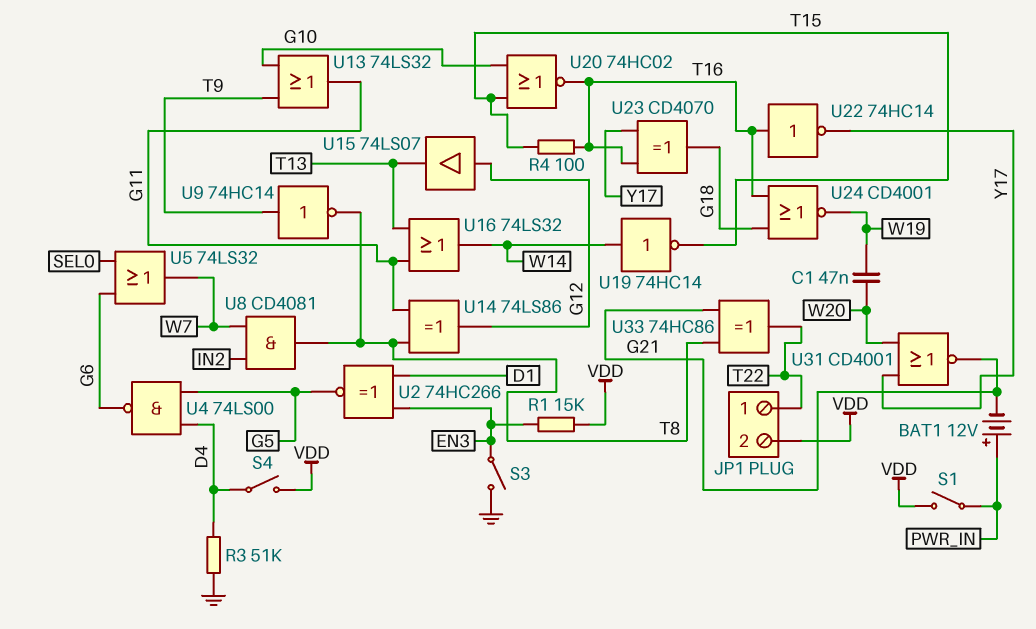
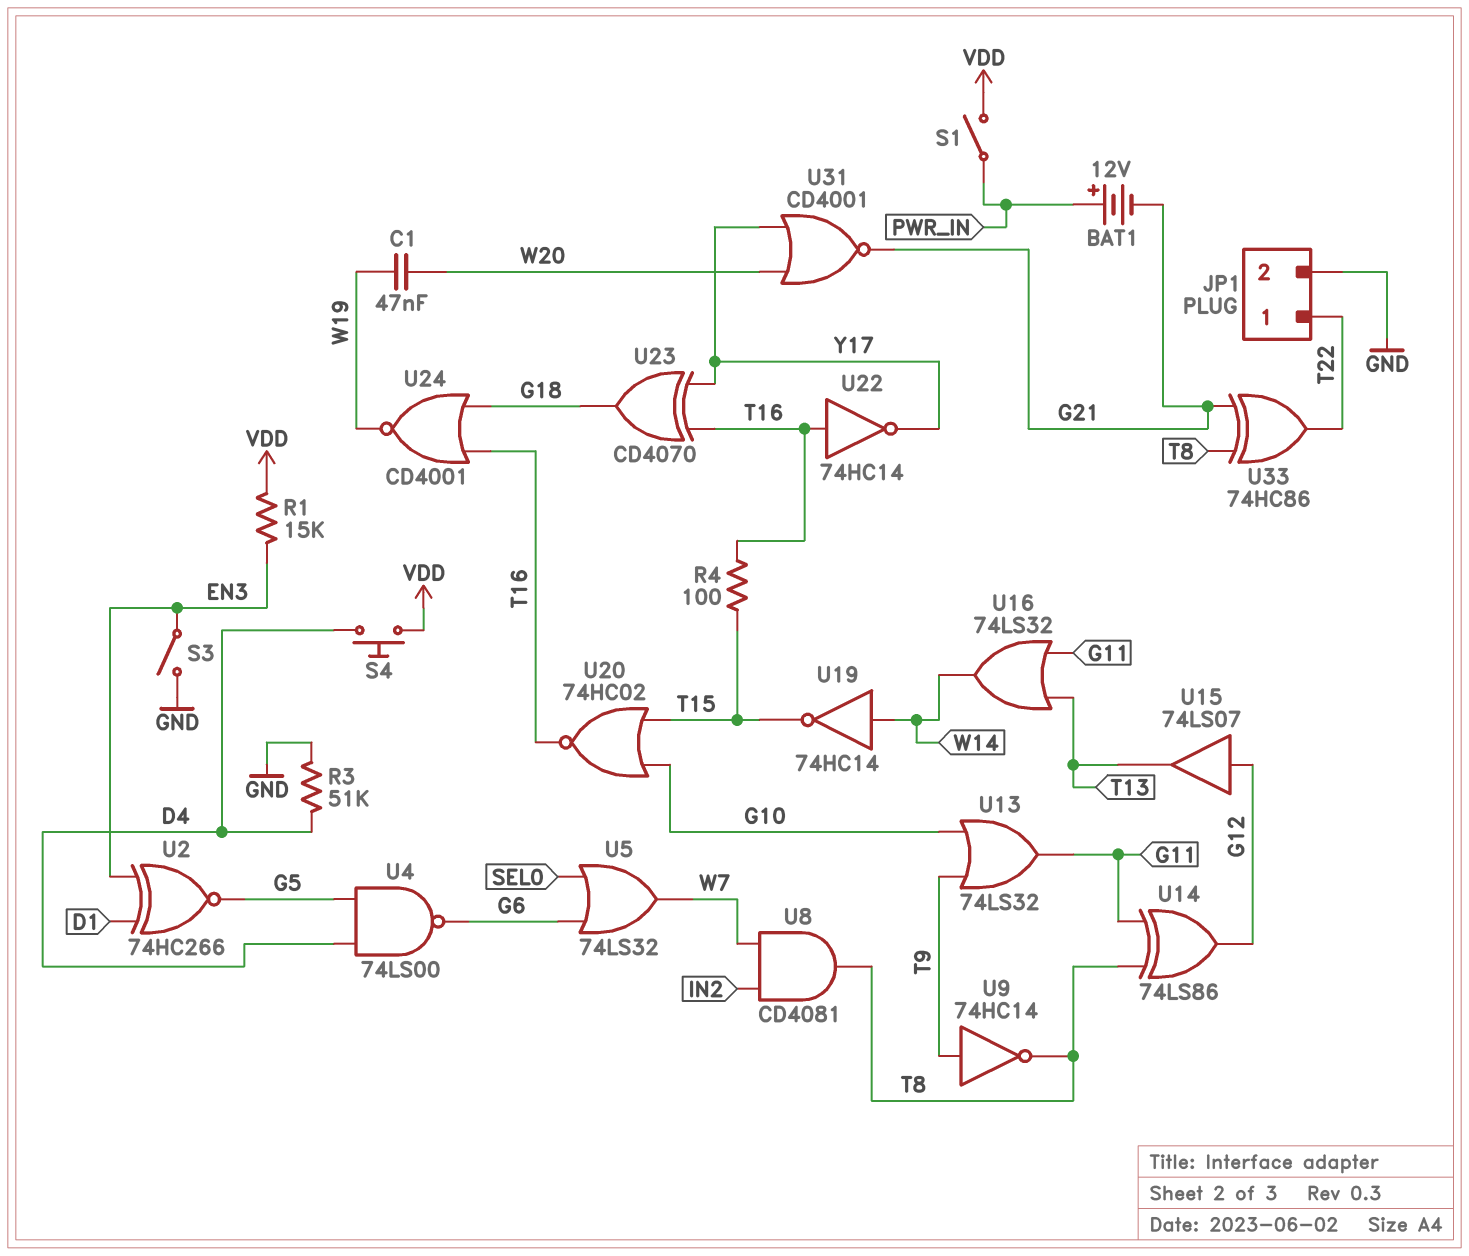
JP1 pin 2: VDD -> GND
S4: switch (D4, VDD) -> button (D4, VDD)

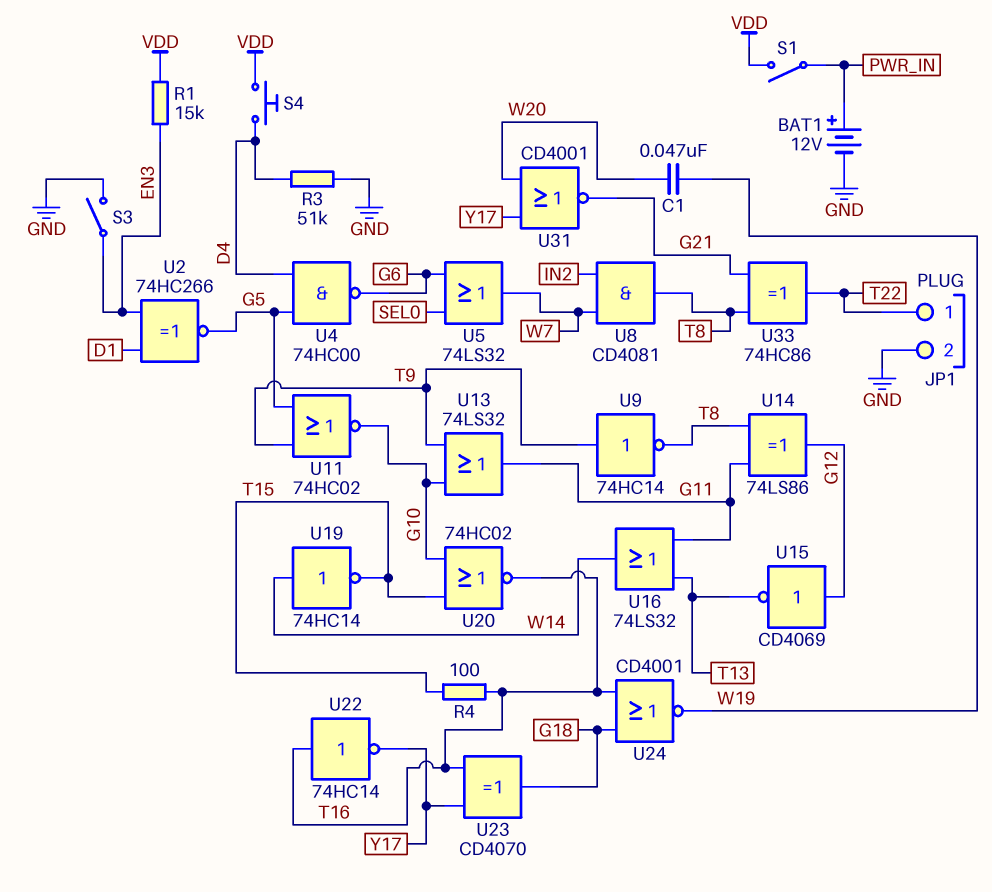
BAT1: 12V (plus PWR_IN, minus G21) -> 12V (plus PWR_IN, minus GND)
U4: NAND 74LS00 (in D4, in G5, out G6) -> NAND 74HC00 (in D4, in G5, out G6)
U11: none -> NOR 74HC02 (in G5, in T9, out G10)
U15: buffer 74LS07 (in G12, out T13) -> NOT CD4069 (in G12, out T13)

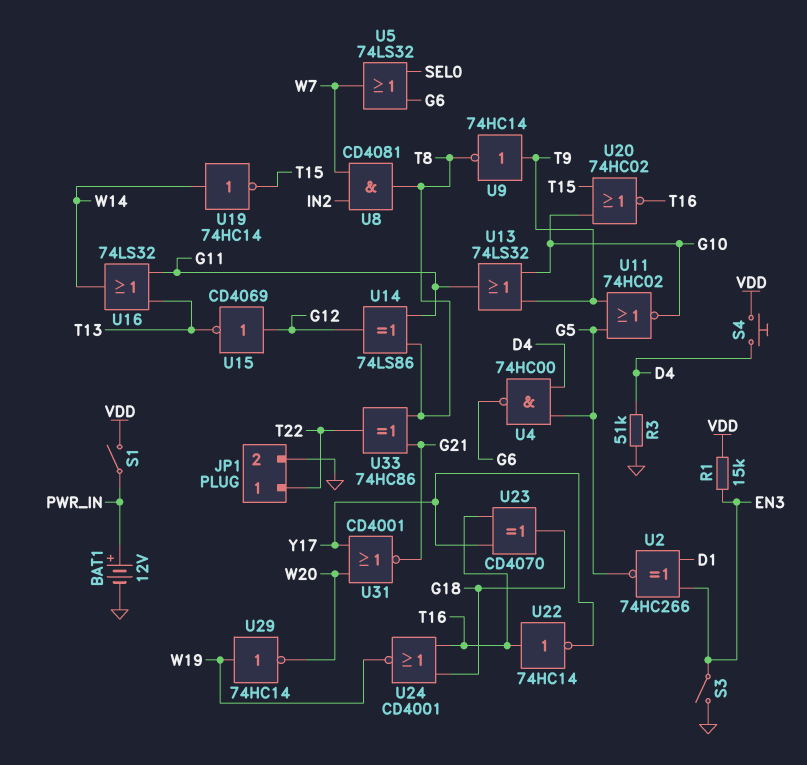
C1: 47nF (W19, W20) -> none
R4: 100 (T15, T16) -> none
U29: none -> NOT 74HC14 (in W19, out W20)

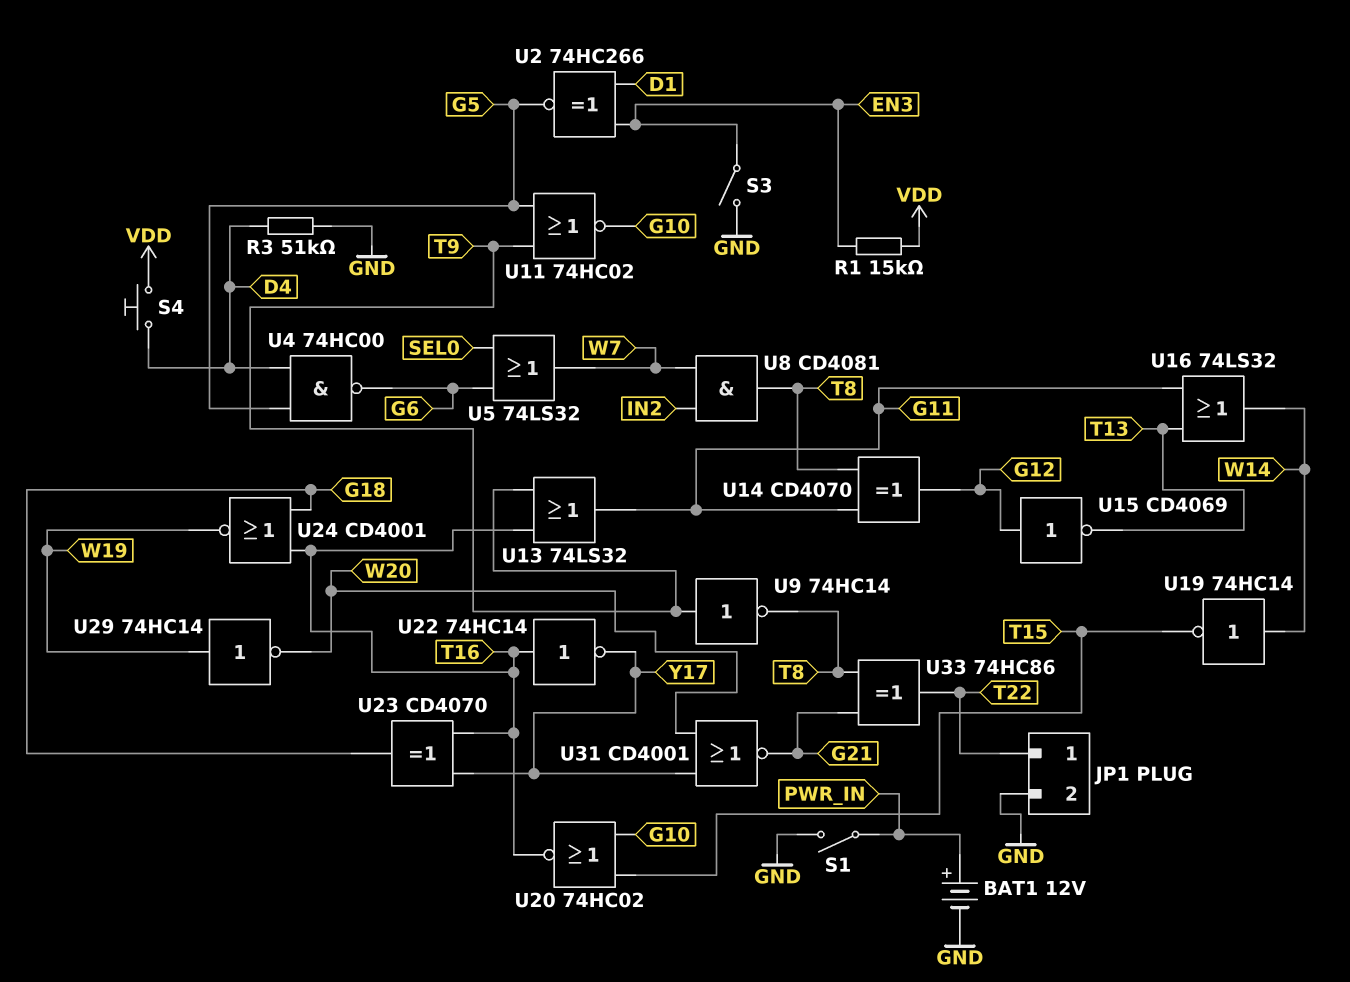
S1: switch (PWR_IN, VDD) -> switch (GND, PWR_IN)
U13: OR 74LS32 (in G10, in T9, out G11) -> OR 74LS32 (in T9, in T16, out G11)
U14: XOR 74LS86 (in G11, in T8, out G12) -> XOR CD4070 (in G11, in T8, out G12)

